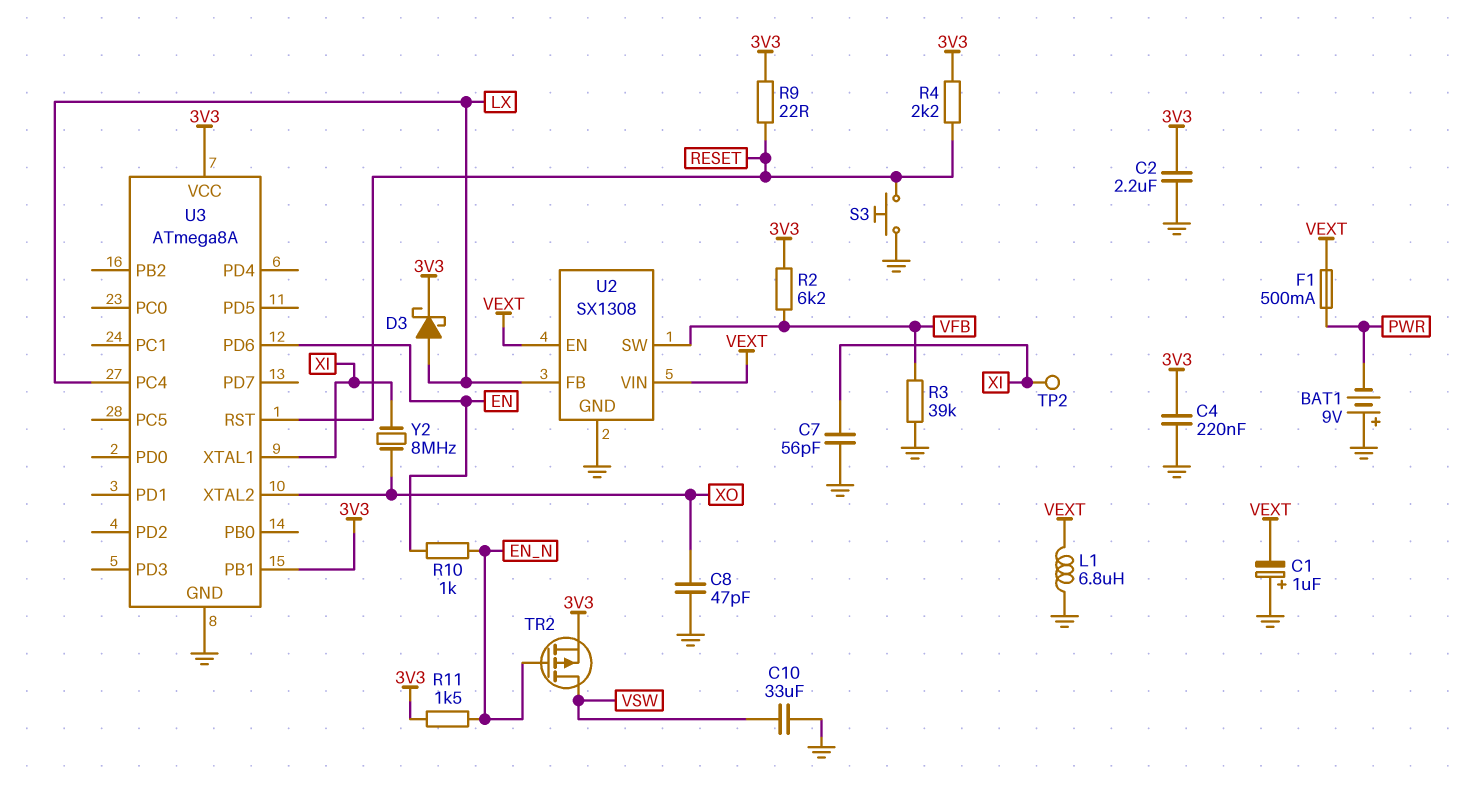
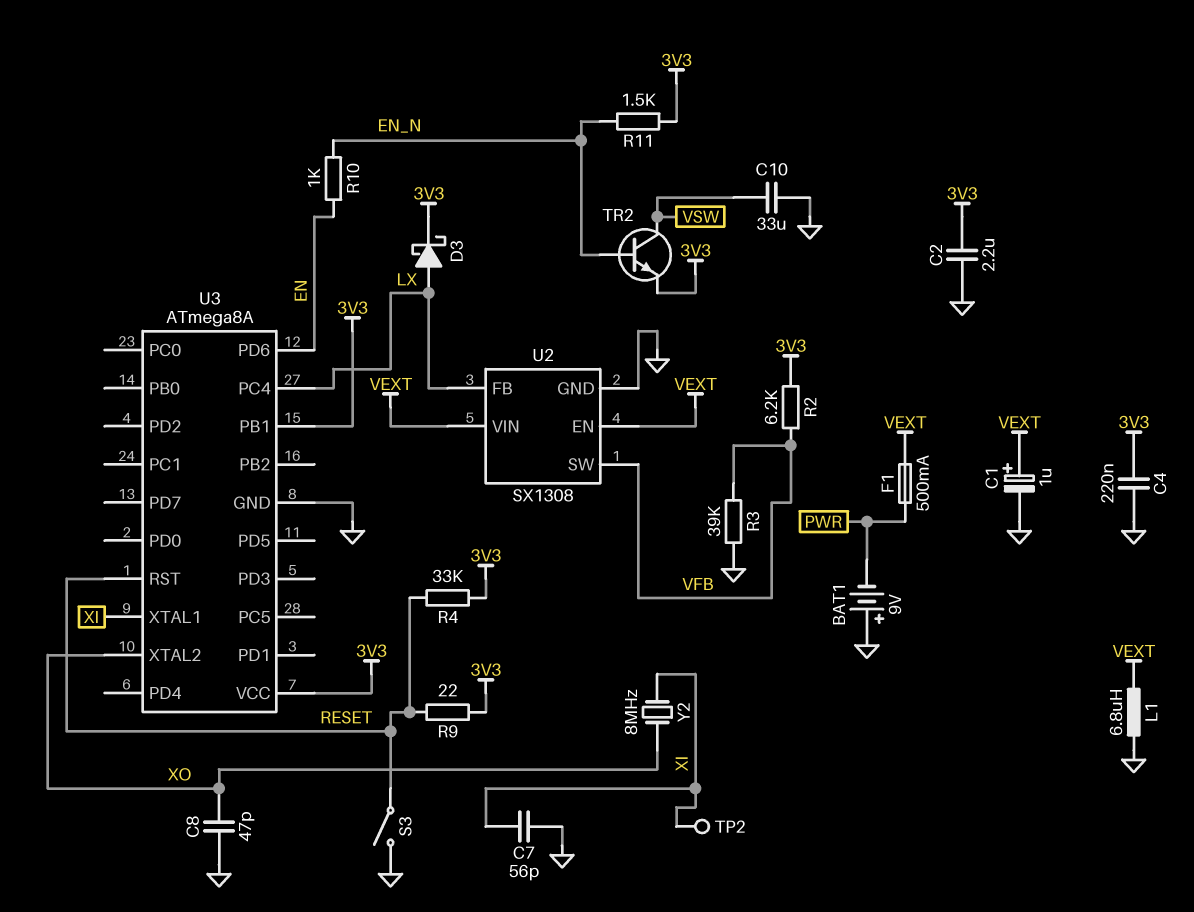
C1: 1uF (plus GND, minus VEXT) -> 1uF (plus VEXT, minus GND)
R4: 2.2k (3V3, RESET) -> 33k (3V3, RESET)
S3: button (GND, RESET) -> switch (GND, RESET)
TR2: PMOS (G EN_N, D VSW, S 3V3) -> NPN (B EN_N, C VSW, E 3V3)

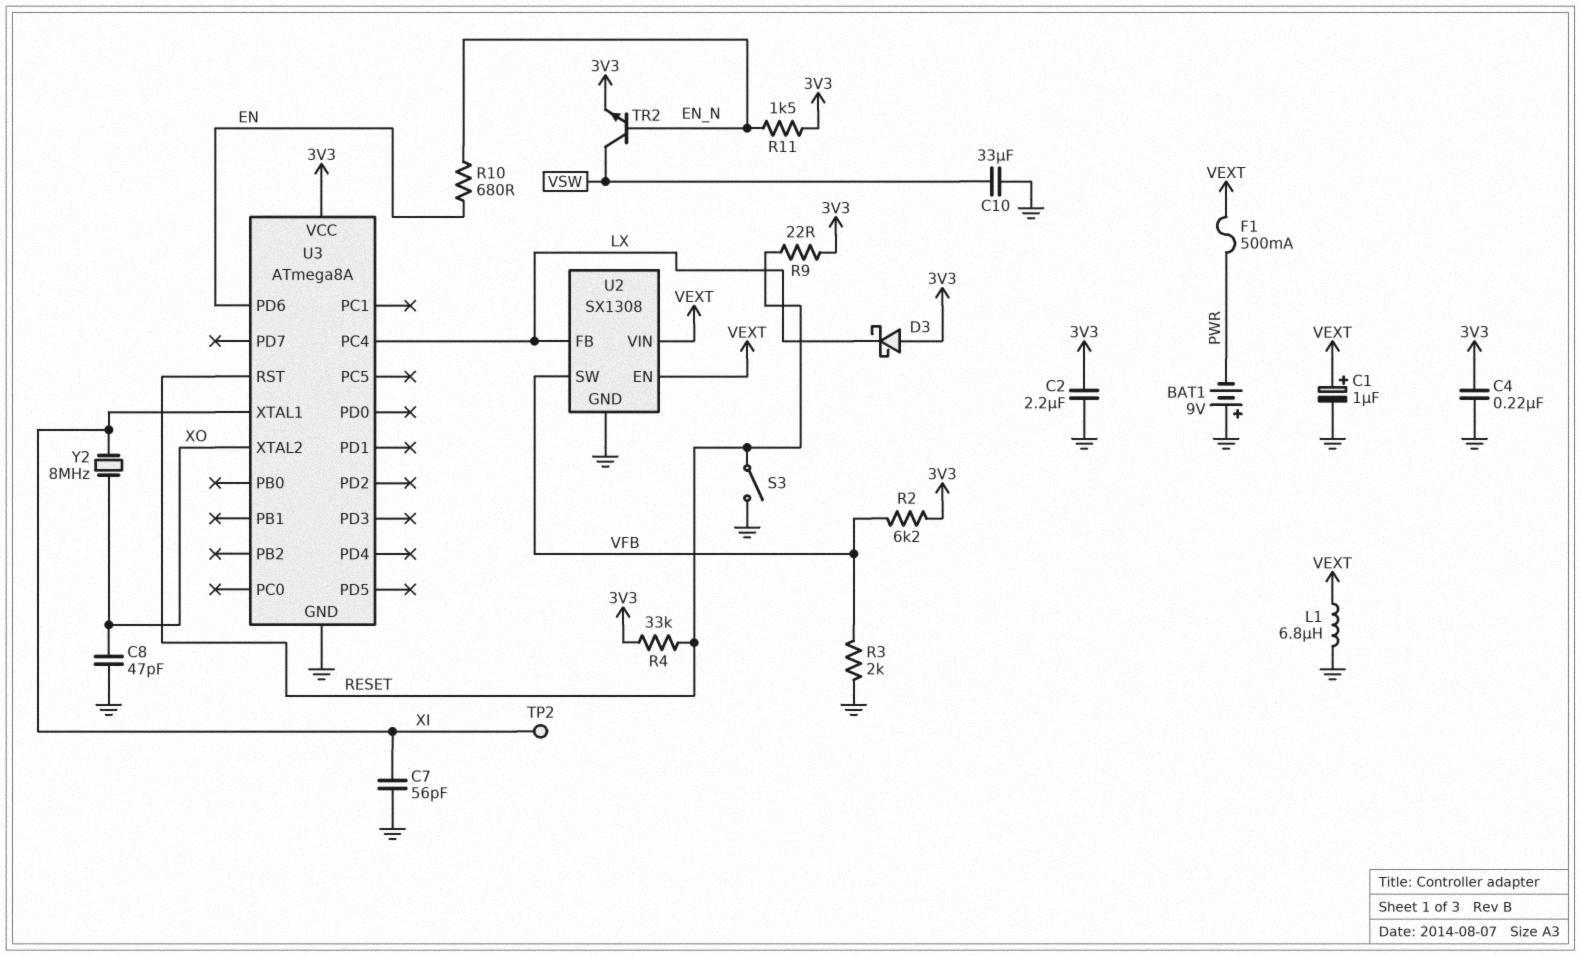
D3: schottky (A LX, K 3V3) -> schottky (A 3V3, K LX)
R3: 39k (GND, VFB) -> 2k (GND, VFB)
R10: 1k (EN, EN_N) -> 680 (EN, EN_N)
U3 pin PB1: 3V3 -> none

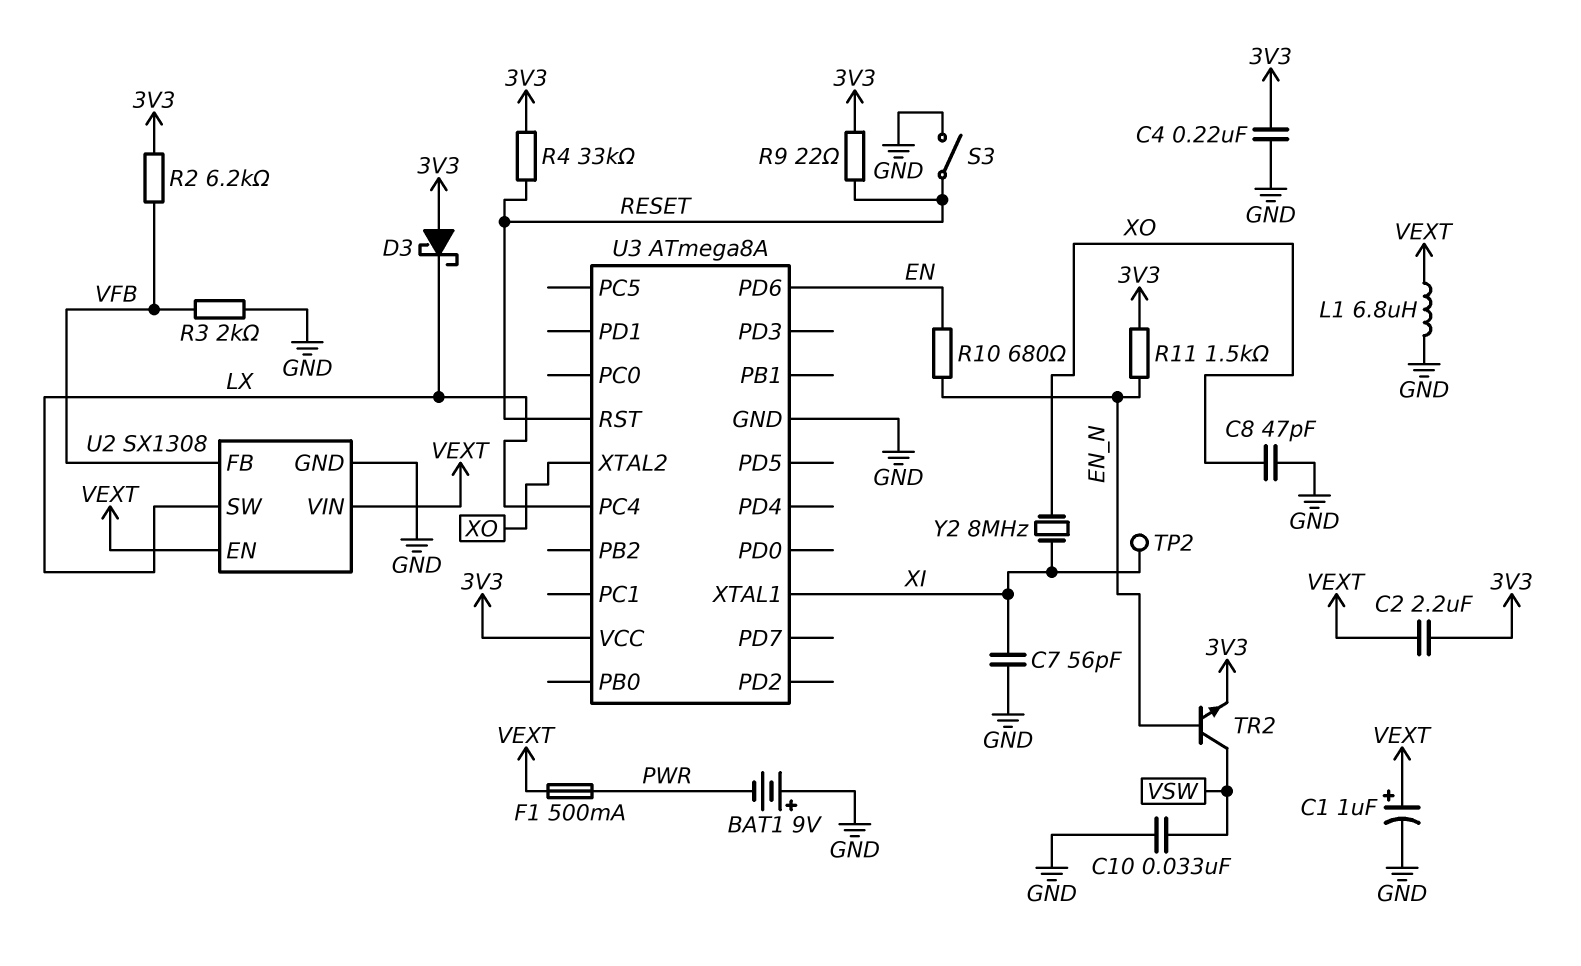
C2: 2.2uF (3V3, GND) -> 2.2uF (3V3, VEXT)
C10: 33uF (GND, VSW) -> 33nF (GND, VSW)
U2 pin FB: LX -> VFB
U2 pin SW: VFB -> LX

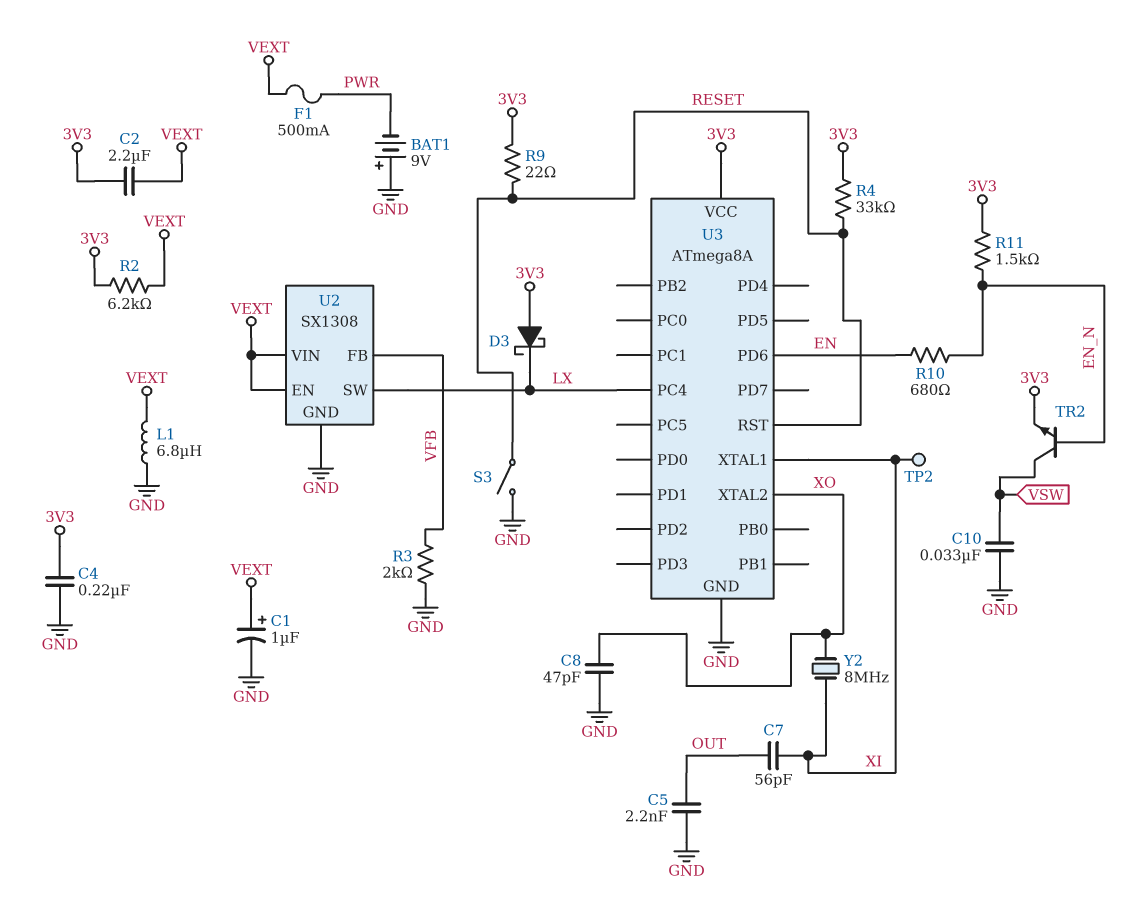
C5: none -> 2.2nF (GND, OUT)
C7: 56pF (GND, XI) -> 56pF (OUT, XI)
R2: 6.2k (3V3, VFB) -> 6.2k (3V3, VEXT)

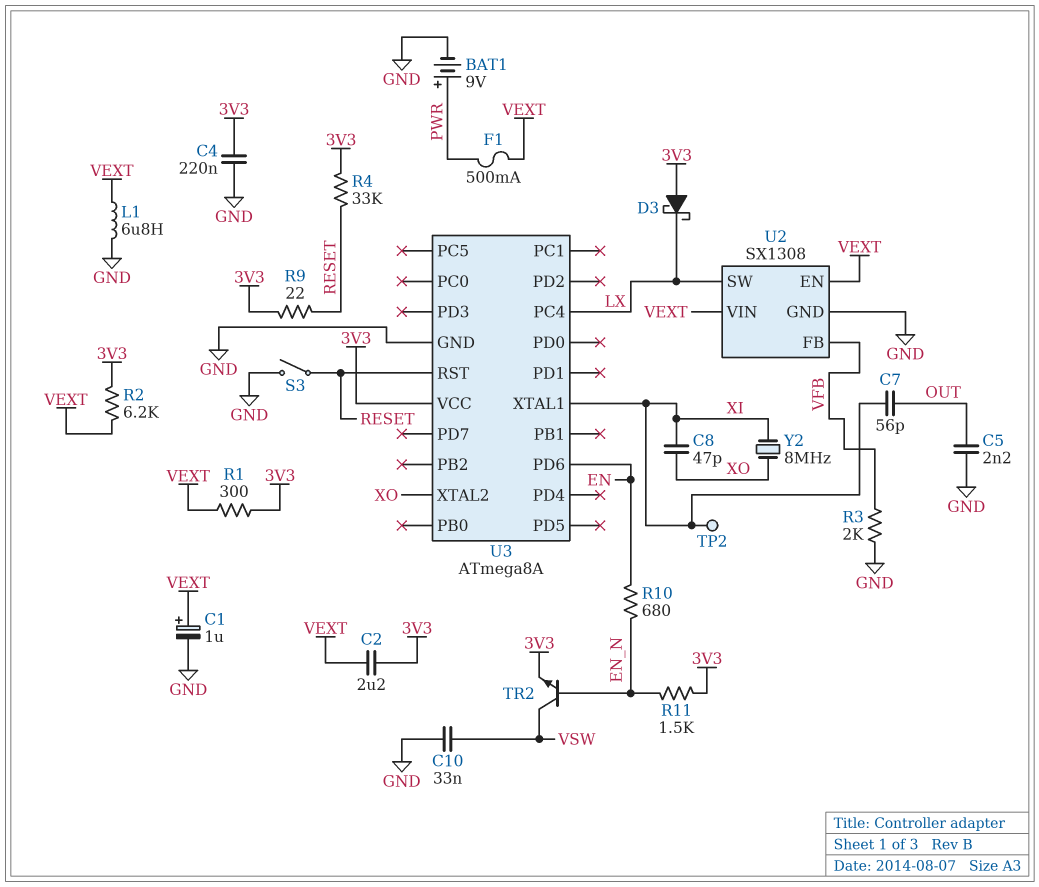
BAT1: 9V (plus GND, minus PWR) -> 9V (plus PWR, minus GND)
C8: 47pF (GND, XO) -> 47pF (XI, XO)
R1: none -> 300 (3V3, VEXT)

